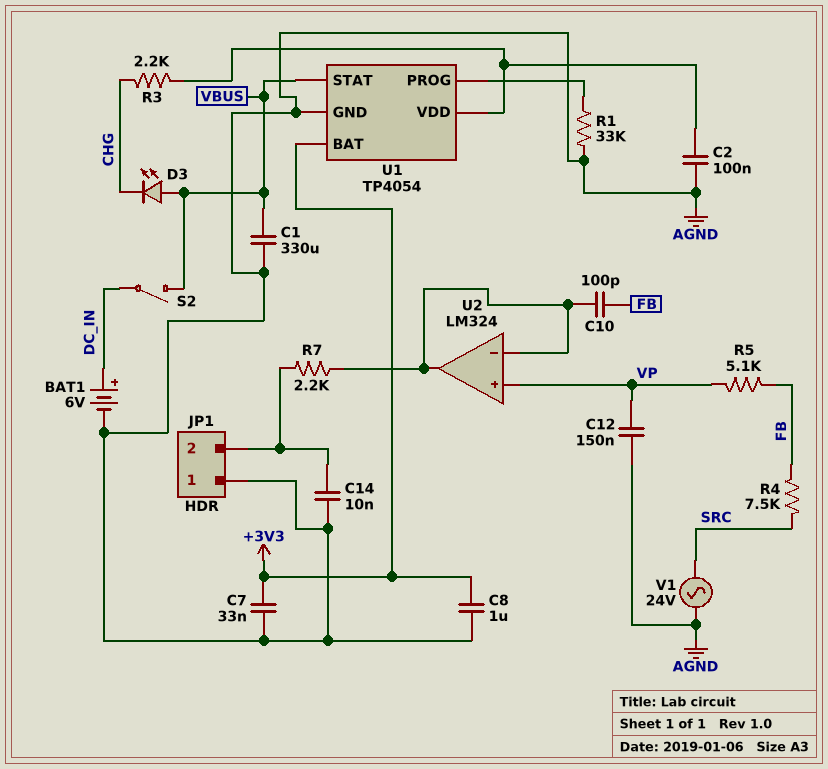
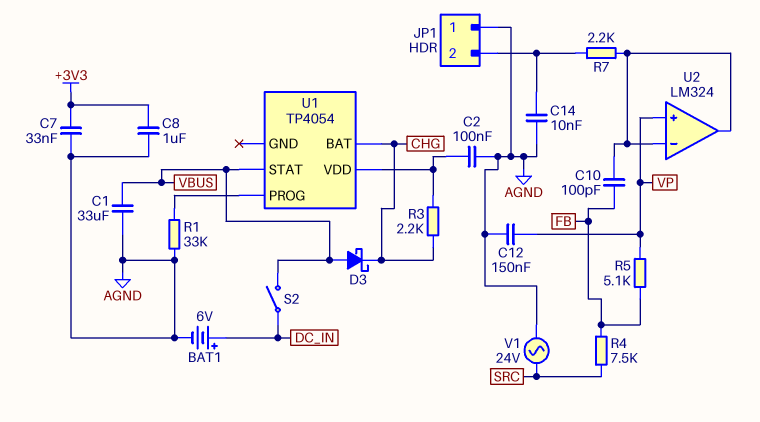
C1: 330uF (AGND, VBUS) -> 33uF (AGND, VBUS)
D3: LED (A VBUS, K CHG) -> schottky (A VBUS, K CHG)
U1 pin BAT: +3V3 -> CHG
U1 pin GND: AGND -> none

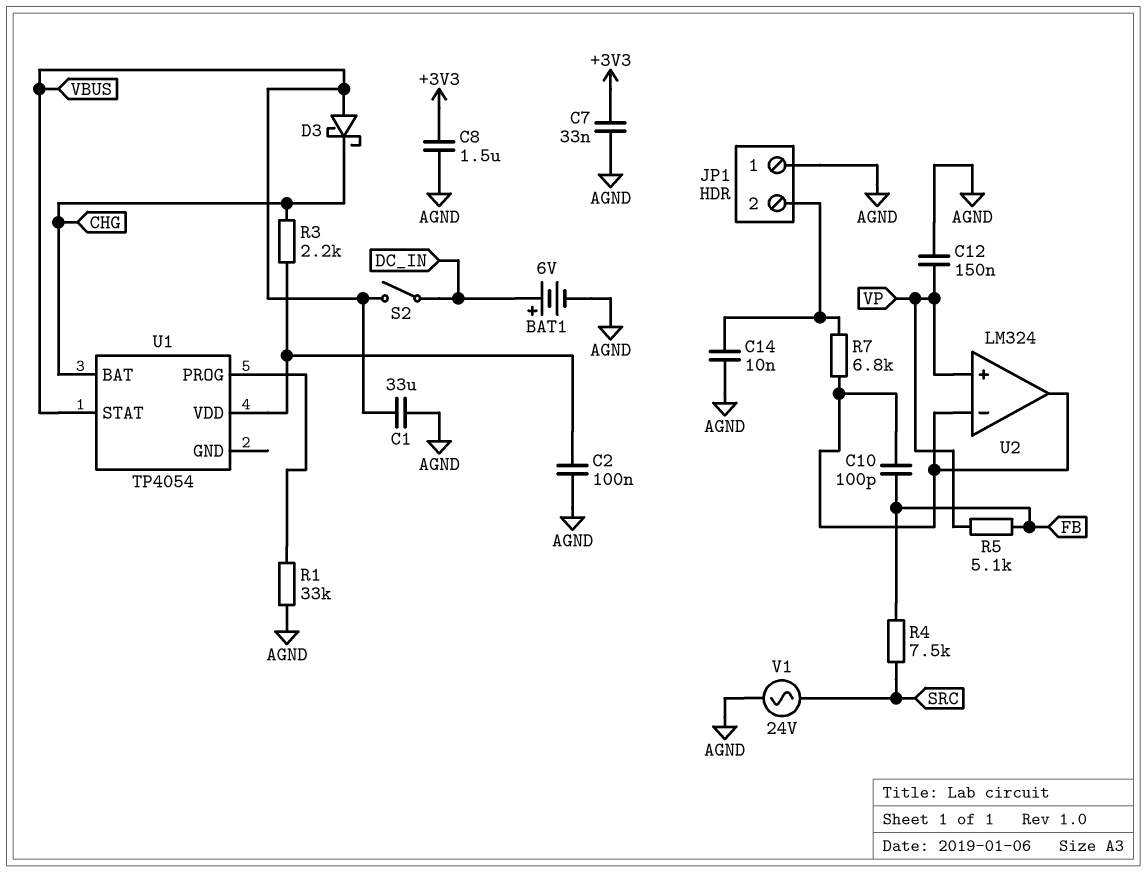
C8: 1uF (+3V3, AGND) -> 1.5uF (+3V3, AGND)
R7: 2.2k (JP1/2, U2/in-) -> 6.8k (JP1/2, U2/in-)

